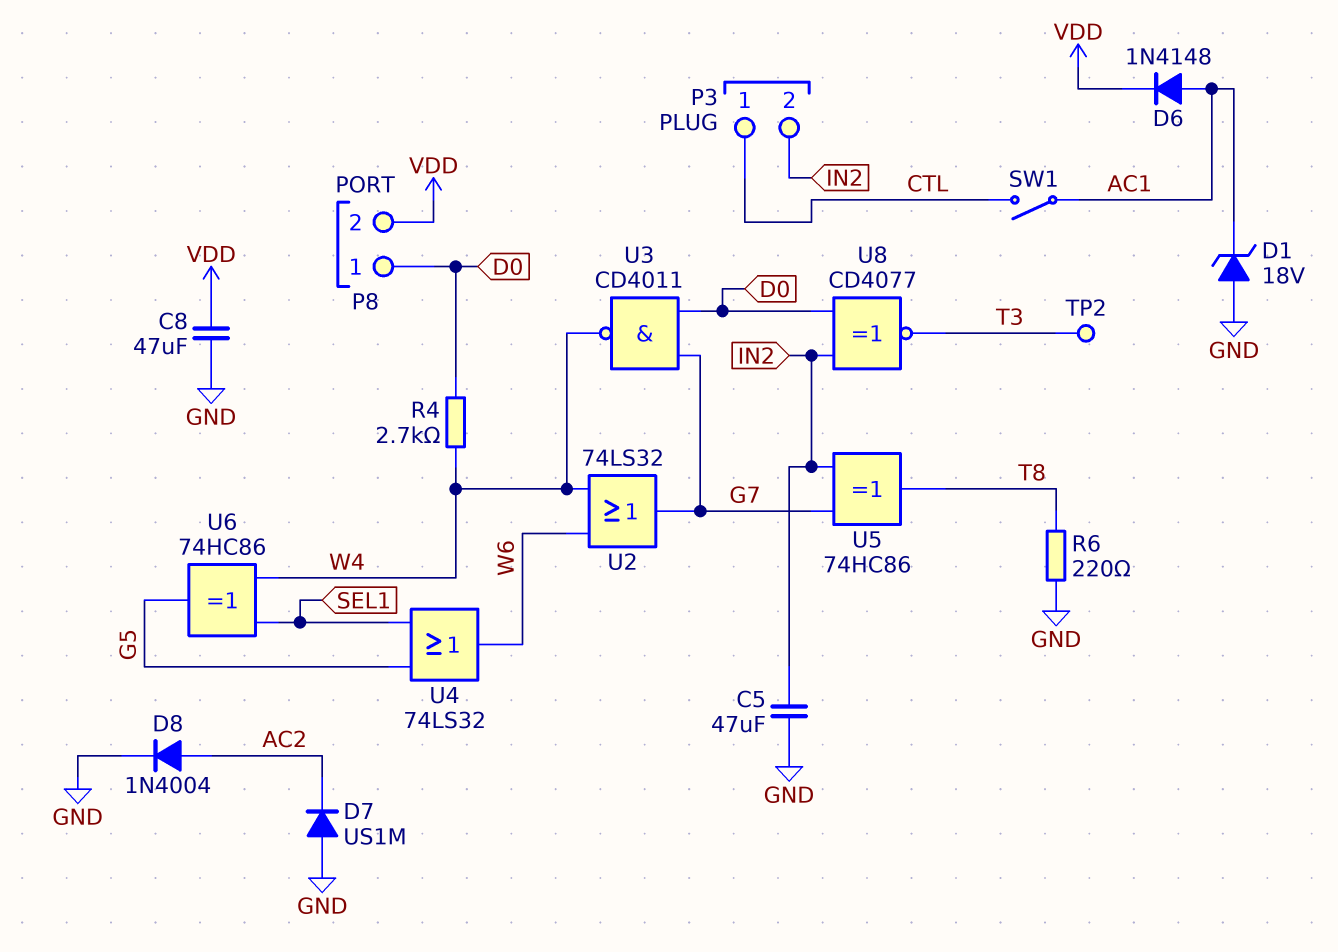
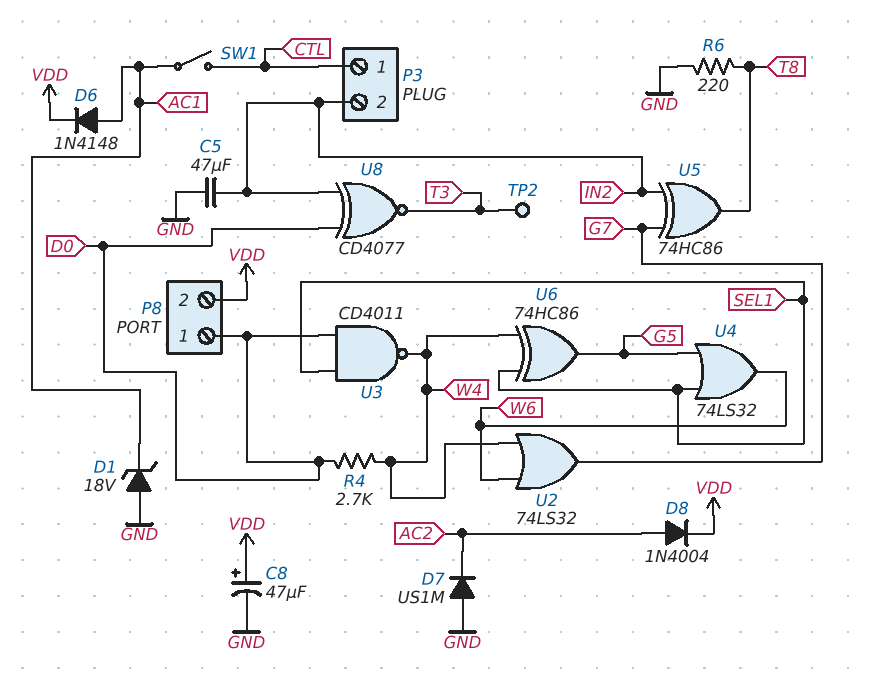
C8: 47uF (GND, VDD) -> 47uF (plus VDD, minus GND)
D8: diode 1N4004 (A AC2, K GND) -> diode 1N4004 (A AC2, K VDD)
U3: NAND CD4011 (in D0, in G7, out W4) -> NAND CD4011 (in D0, in SEL1, out W4)

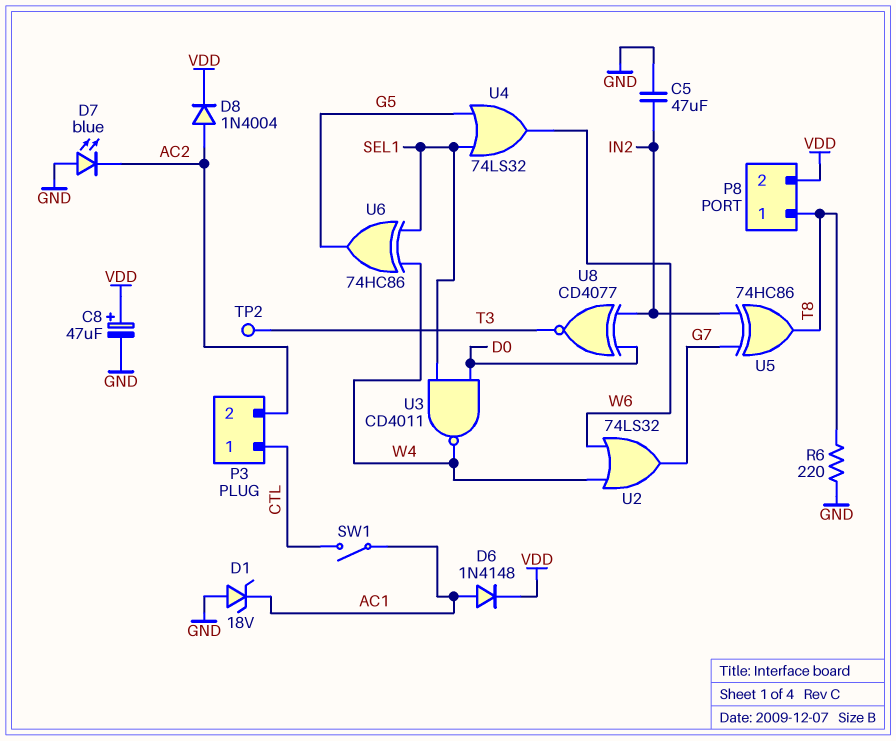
D7: diode US1M (A GND, K AC2) -> LED blue (A GND, K AC2)
P3 pin 2: IN2 -> AC2
P8 pin 1: D0 -> T8
R4: 2.7k (D0, W4) -> none

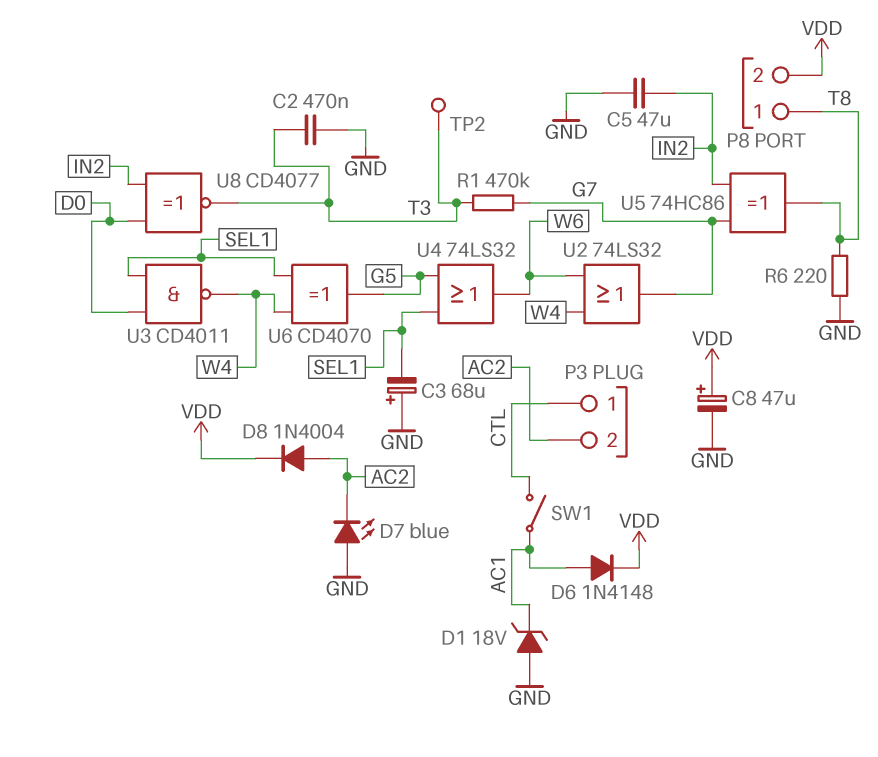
C2: none -> 470nF (GND, T3)
C3: none -> 68uF (plus GND, minus SEL1)
R1: none -> 470k (G7, T3)
U6: XOR 74HC86 (in SEL1, in W4, out G5) -> XOR CD4070 (in SEL1, in W4, out G5)

